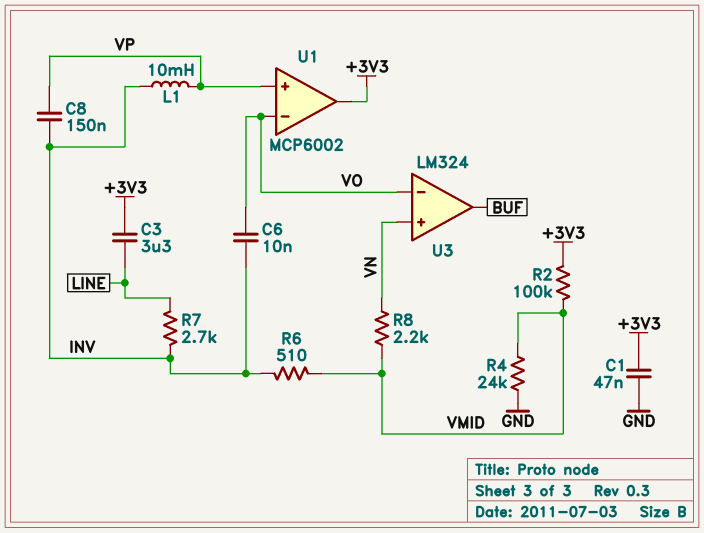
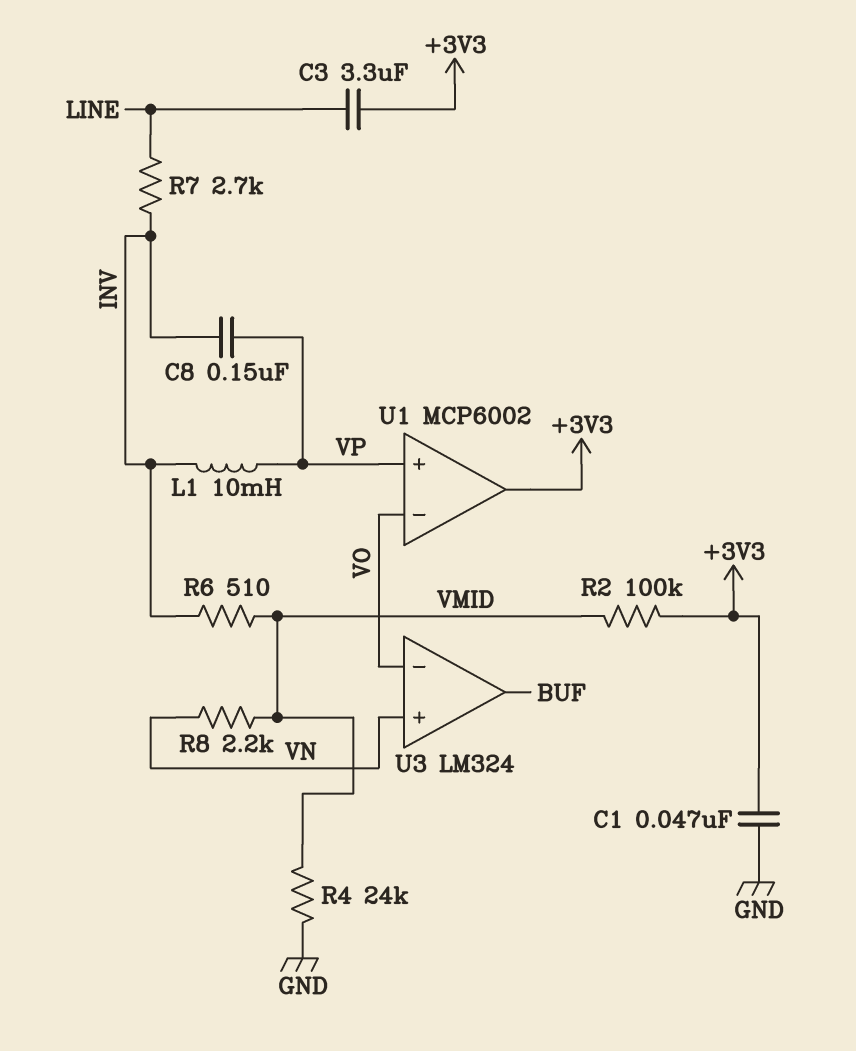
C6: 10nF (INV, VO) -> none

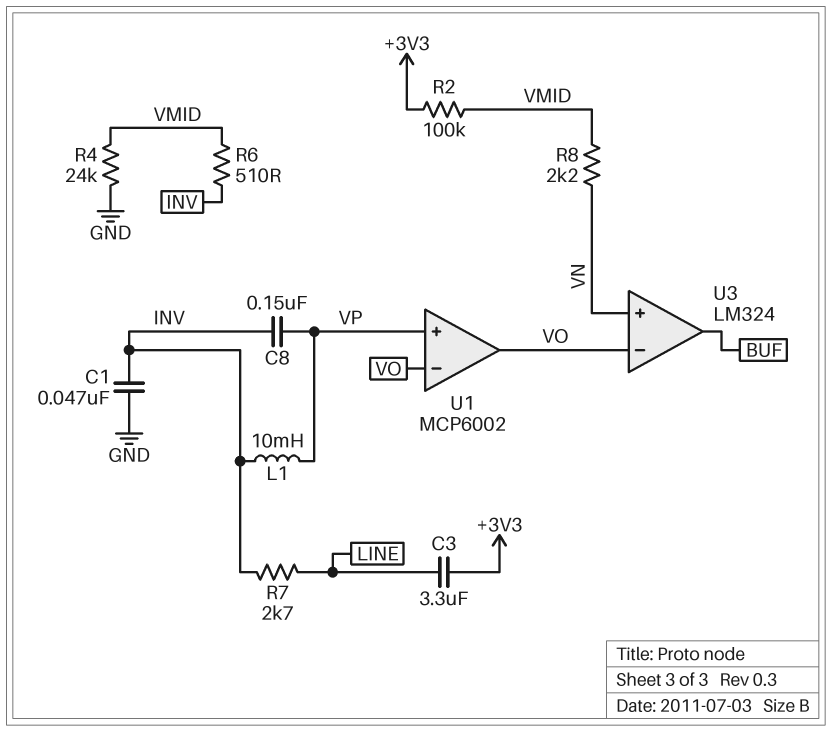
C1: 47nF (+3V3, GND) -> 47nF (GND, INV)
U1 pin out: +3V3 -> VO

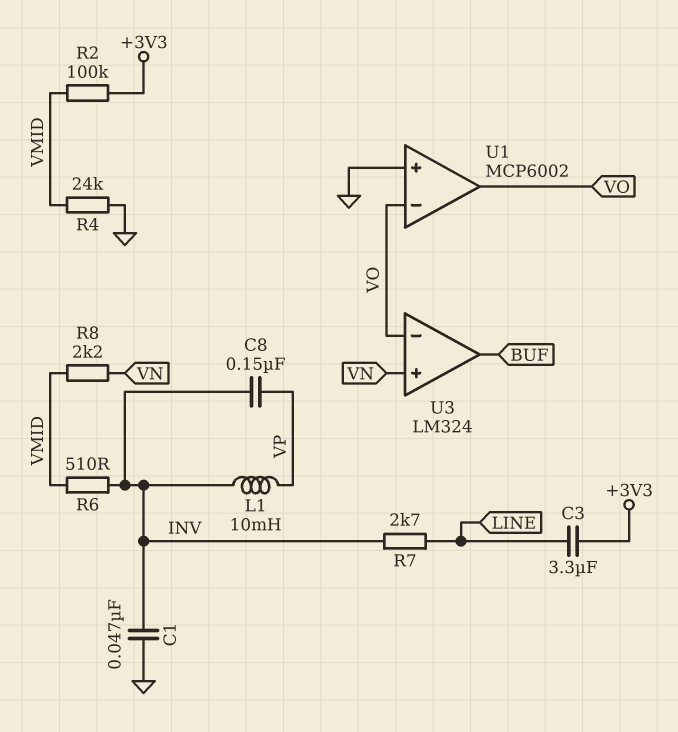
U1 pin in+: VP -> GND

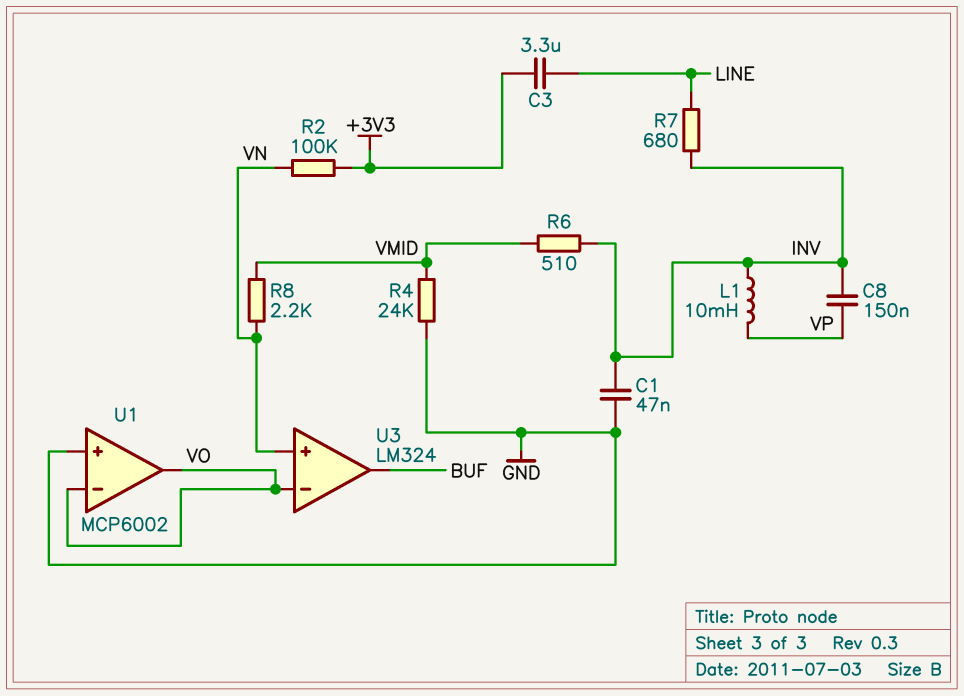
R2: 100k (+3V3, VMID) -> 100k (+3V3, VN)
R7: 2.7k (INV, LINE) -> 680 (INV, LINE)

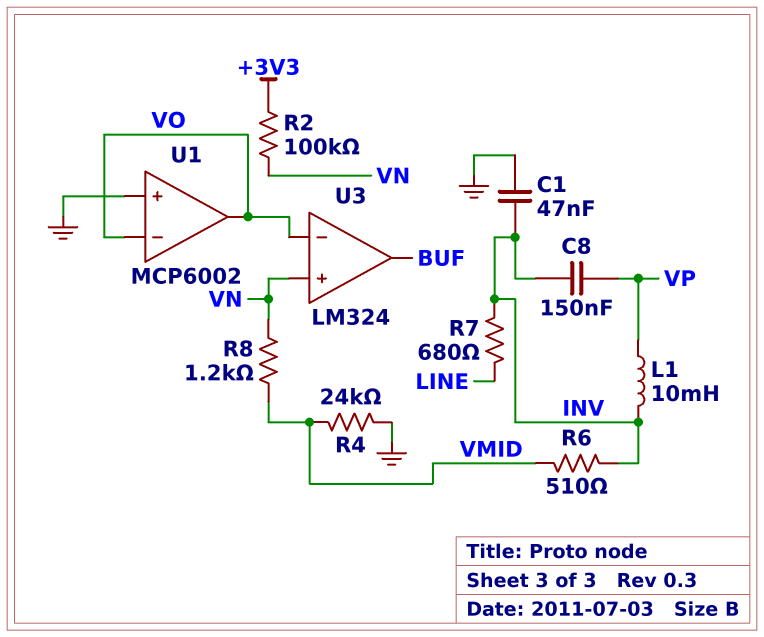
C3: 3.3uF (+3V3, LINE) -> none
R8: 2.2k (VMID, VN) -> 1.2k (VMID, VN)

